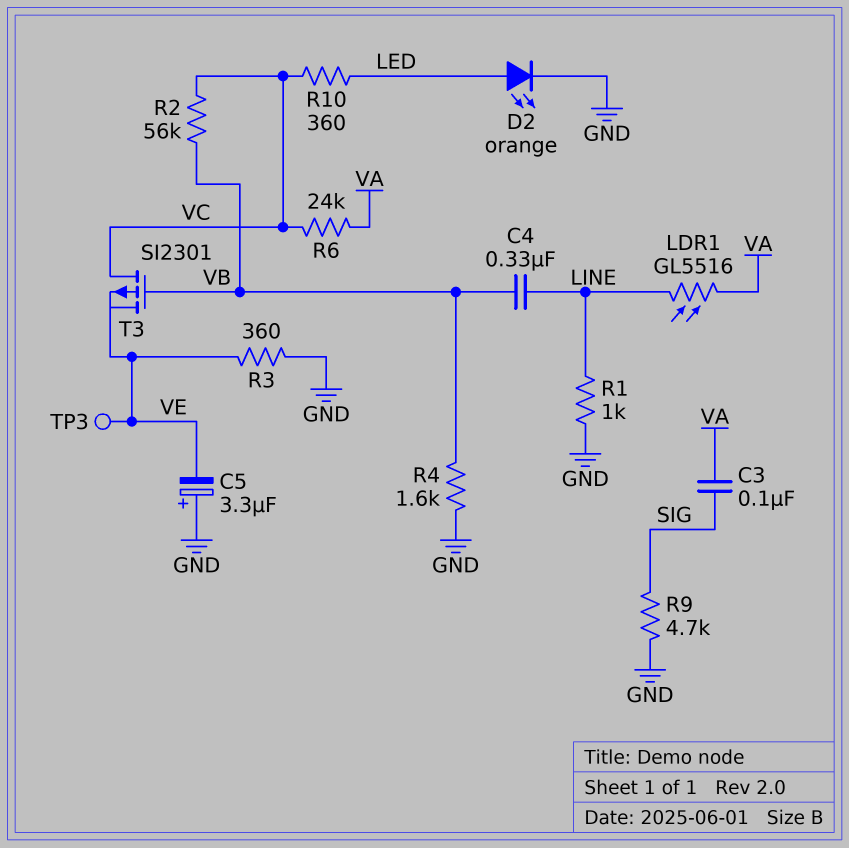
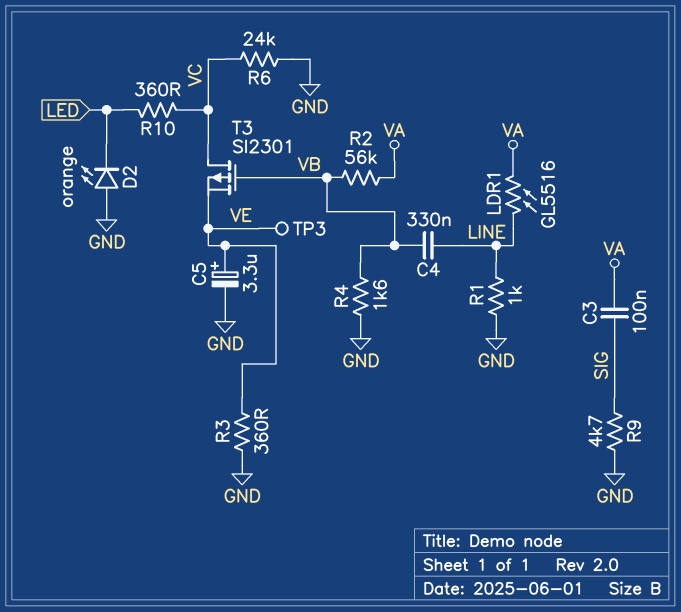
C5: 3.3uF (plus GND, minus VE) -> 3.3uF (plus VE, minus GND)
D2: LED orange (A LED, K GND) -> LED orange (A GND, K LED)
R2: 56k (VB, VC) -> 56k (VA, VB)
R6: 24k (VA, VC) -> 24k (GND, VC)

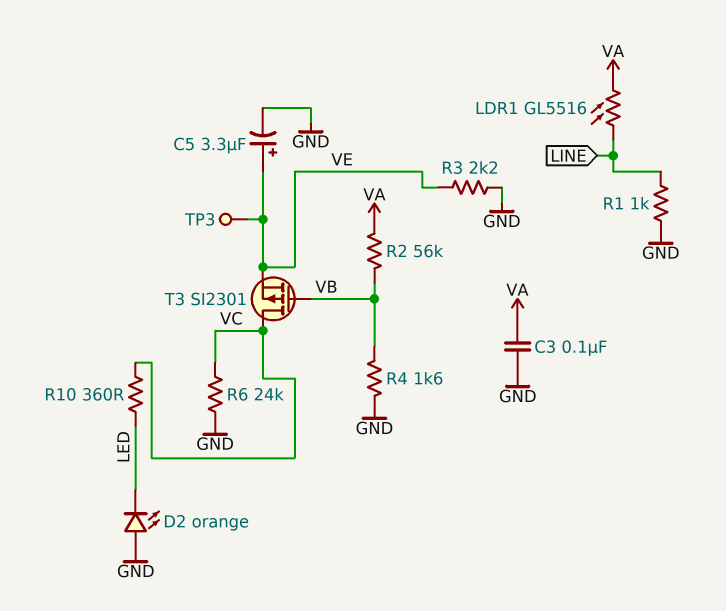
C3: 100nF (SIG, VA) -> 100nF (GND, VA)
C4: 330nF (LINE, VB) -> none
R3: 360 (GND, VE) -> 2.2k (GND, VE)
R9: 4.7k (GND, SIG) -> none

